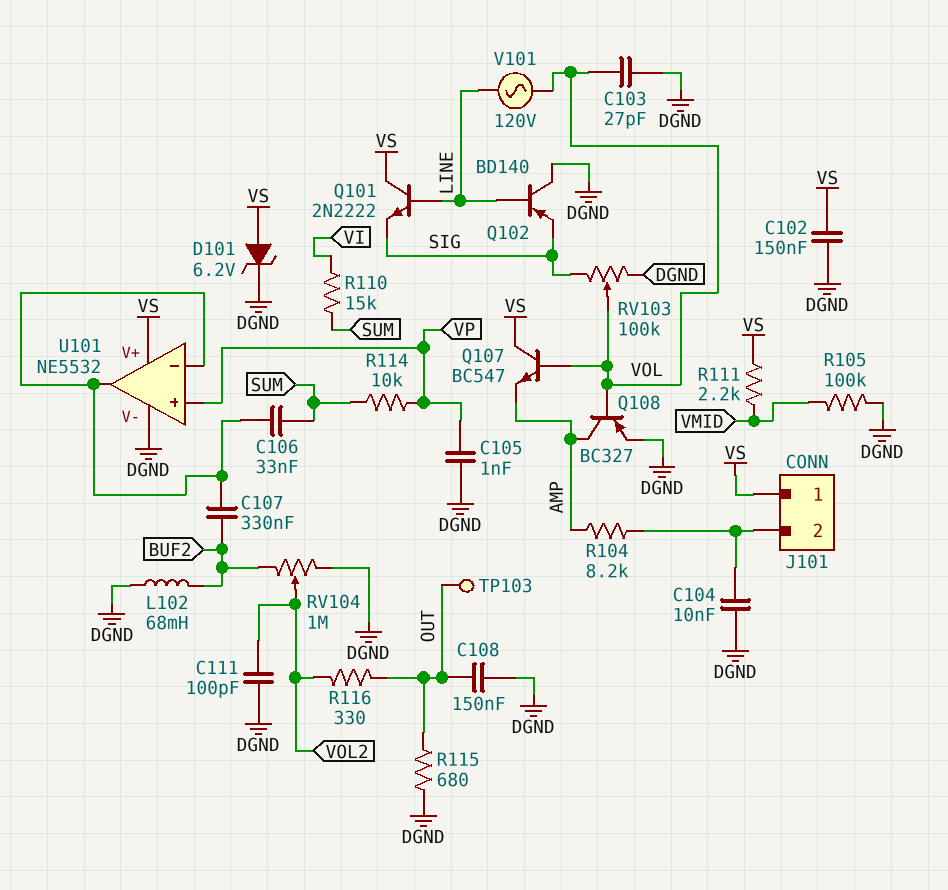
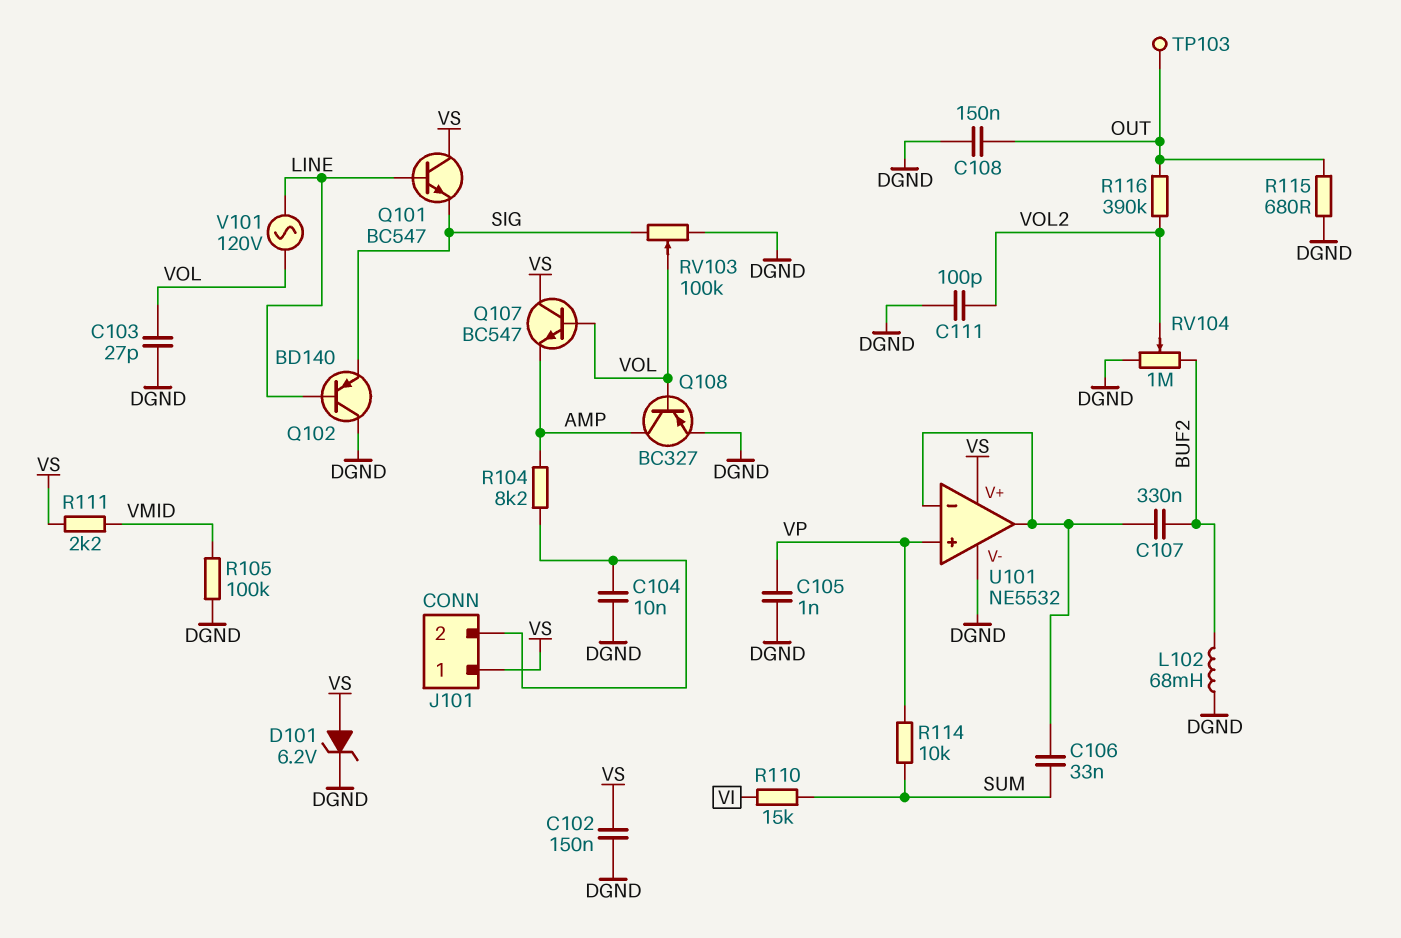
Q101: NPN 2N2222 (B LINE, C VS, E SIG) -> NPN BC547 (B LINE, C VS, E SIG)
R116: 330 (OUT, VOL2) -> 390k (OUT, VOL2)

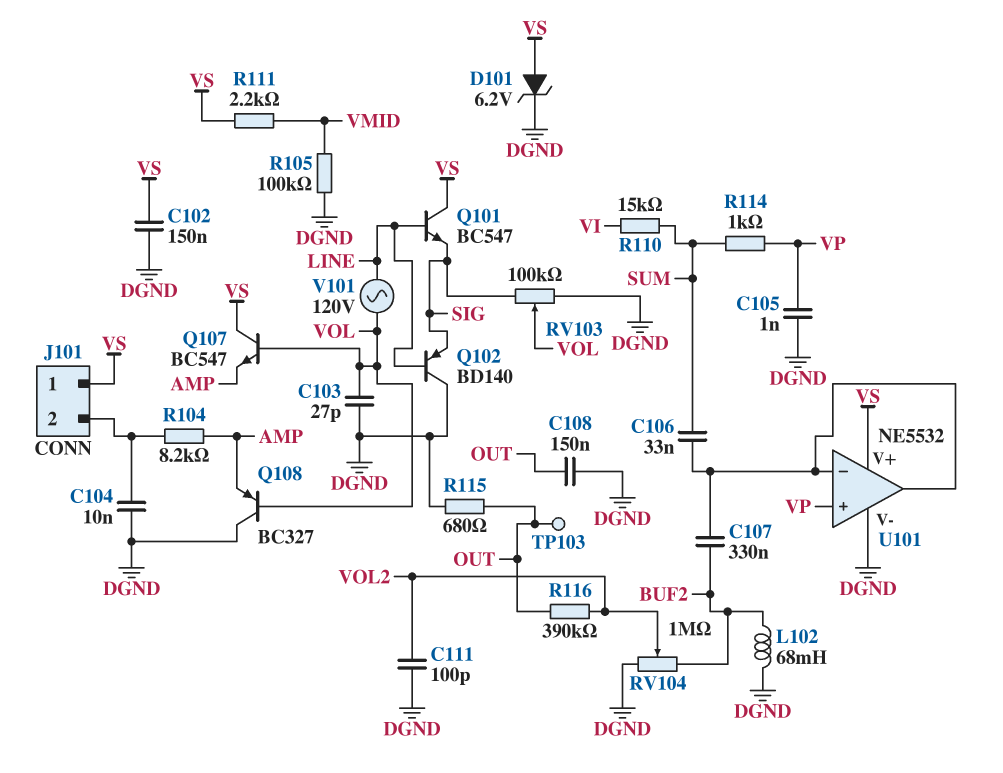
Q108: PNP BC327 (B VOL, C AMP, E DGND) -> PNP BC327 (B VOL, C DGND, E AMP)
R114: 10k (SUM, VP) -> 1k (SUM, VP)

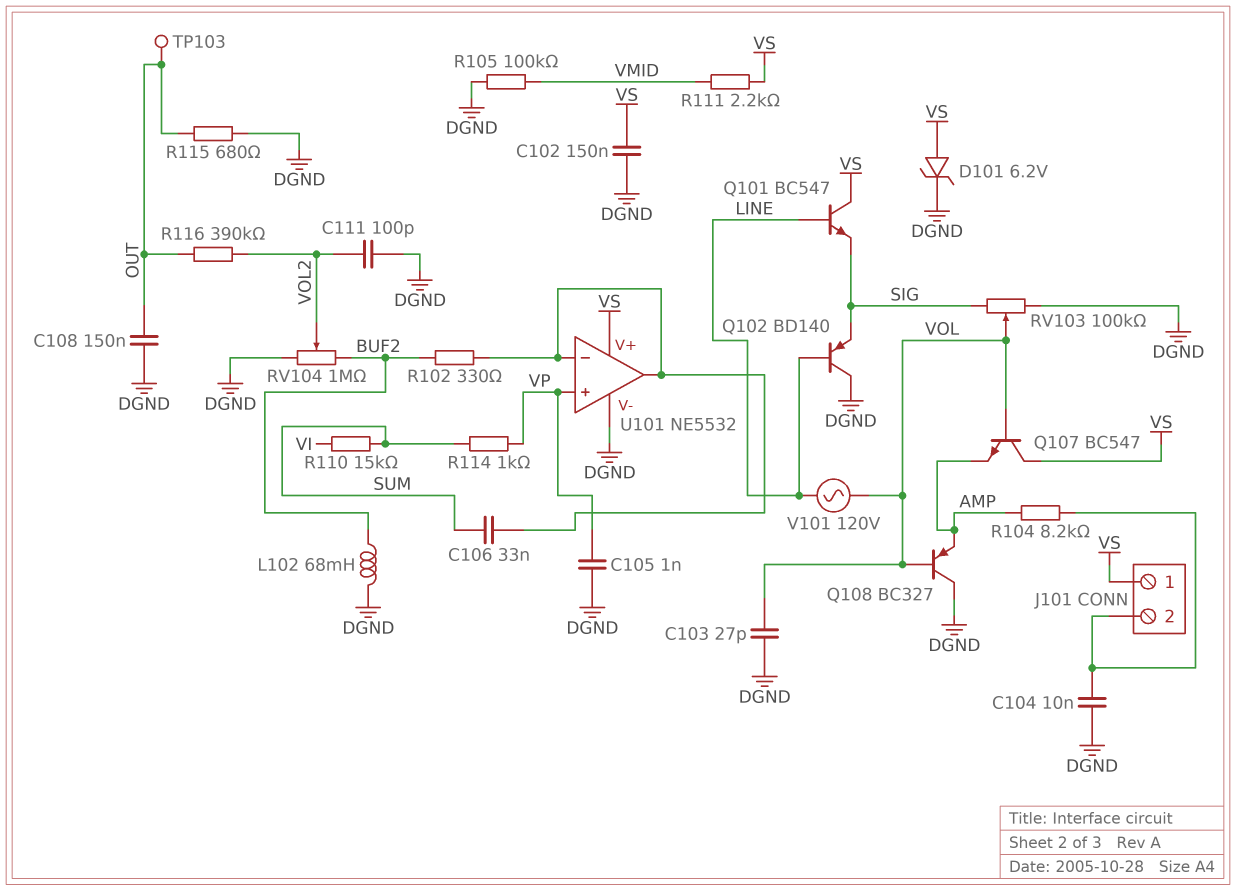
C107: 330nF (BUF2, U101/in-) -> none
R102: none -> 330 (BUF2, U101/in-)

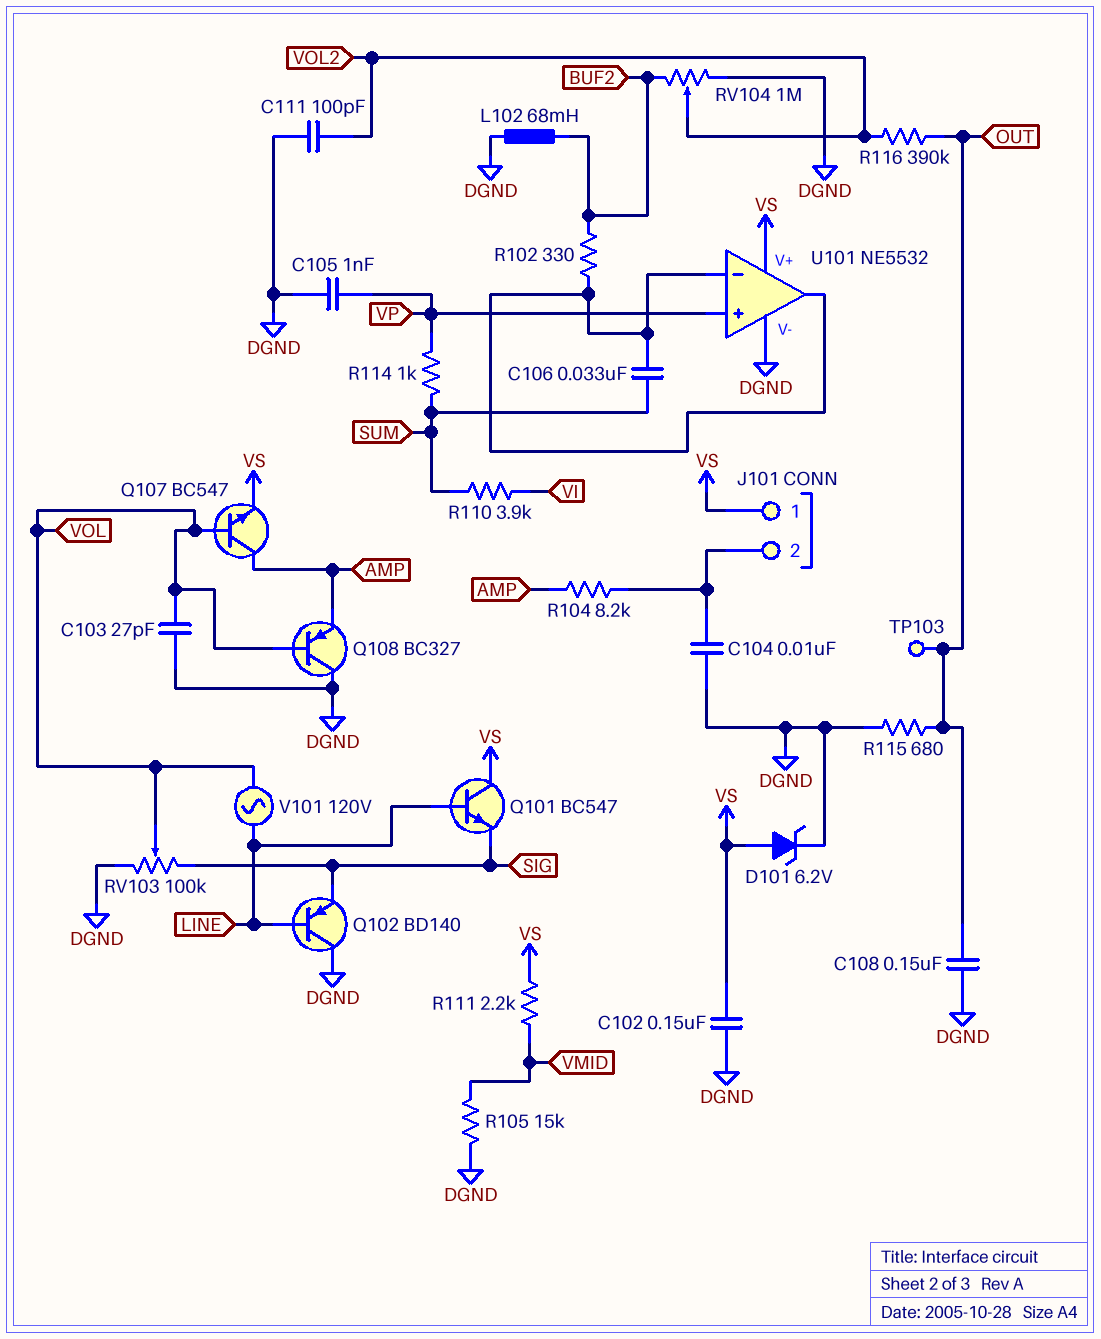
Q107: NPN BC547 (B VOL, C VS, E AMP) -> NPN BC547 (B VOL, C AMP, E VS)
R105: 100k (DGND, VMID) -> 15k (DGND, VMID)
R110: 15k (SUM, VI) -> 3.9k (SUM, VI)

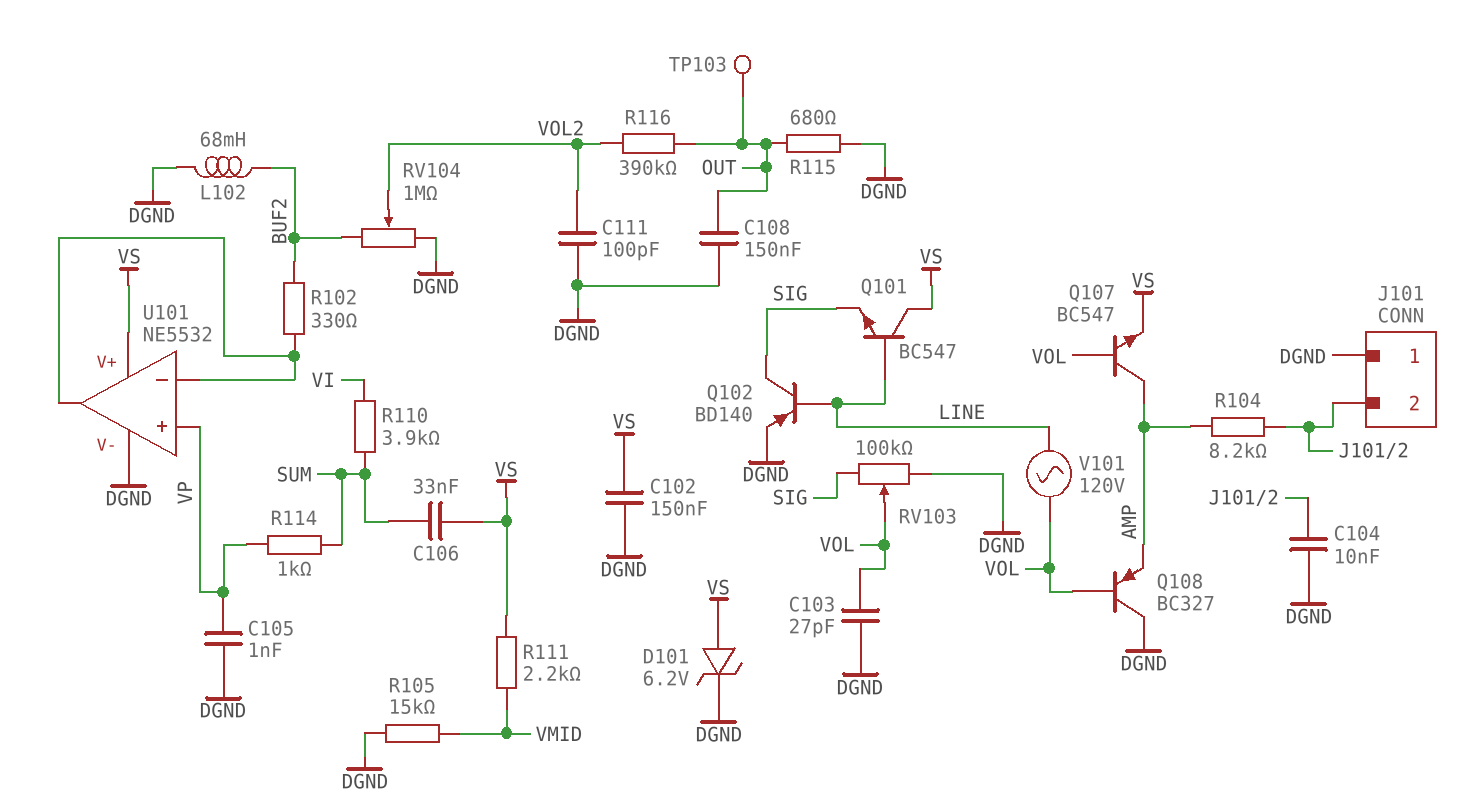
C106: 33nF (SUM, U101/in-) -> 33nF (SUM, VS)
J101 pin 1: VS -> DGND
Q102: PNP BD140 (B LINE, C DGND, E SIG) -> PNP BD140 (B LINE, C SIG, E DGND)

